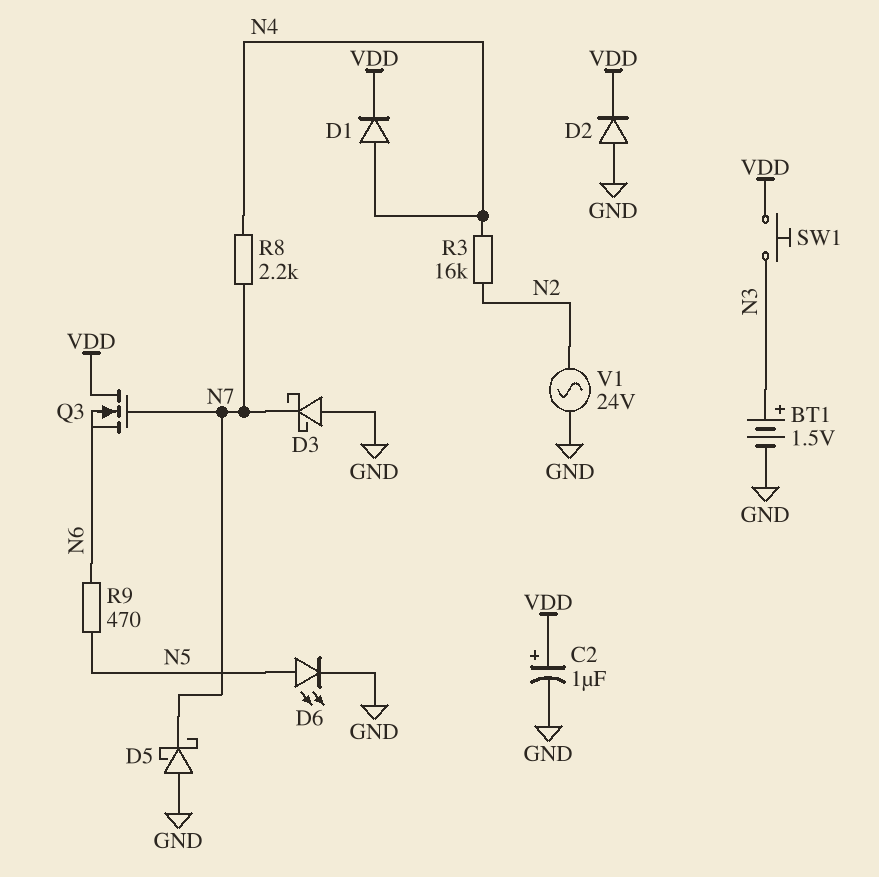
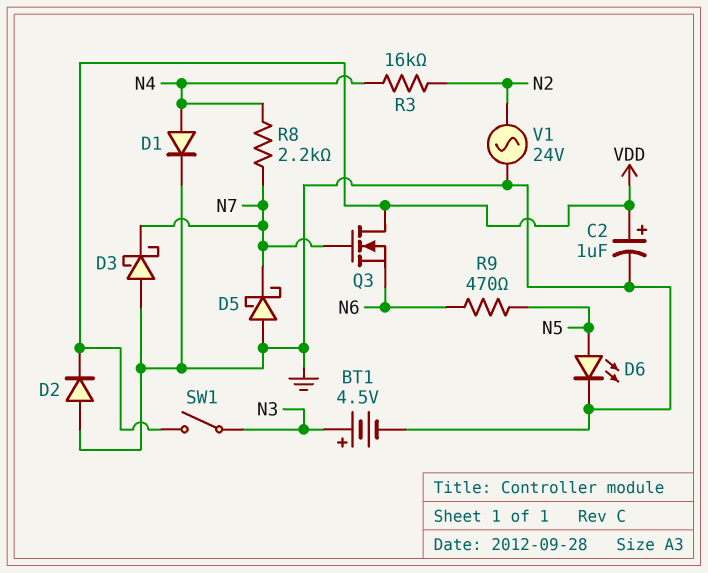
BT1: 1.5V (plus N3, minus GND) -> 4.5V (plus N3, minus GND)
D1: diode (A N4, K VDD) -> diode (A N4, K GND)
SW1: button (N3, VDD) -> switch (N3, VDD)

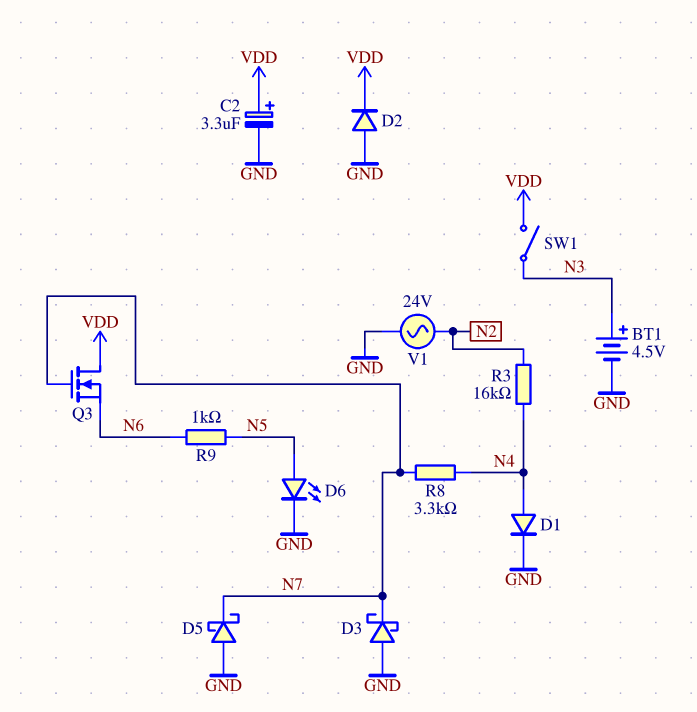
C2: 1uF (plus VDD, minus GND) -> 3.3uF (plus VDD, minus GND)
R8: 2.2k (N4, N7) -> 3.3k (N4, N7)
R9: 470 (N5, N6) -> 1k (N5, N6)

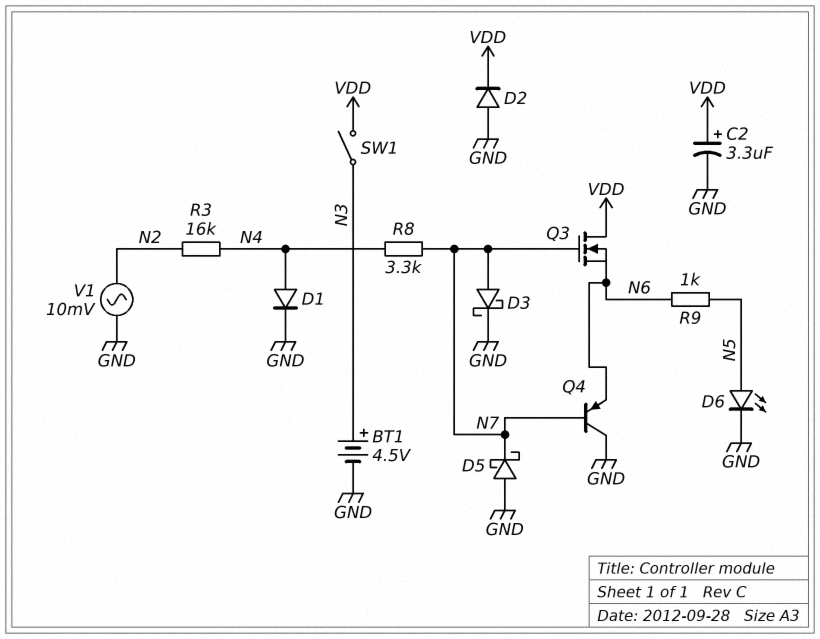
D3: schottky (A GND, K N7) -> schottky (A N7, K GND)
Q4: none -> PNP (B N7, C GND, E N6)
V1: AC 24V (GND, N2) -> AC 10mV (GND, N2)

